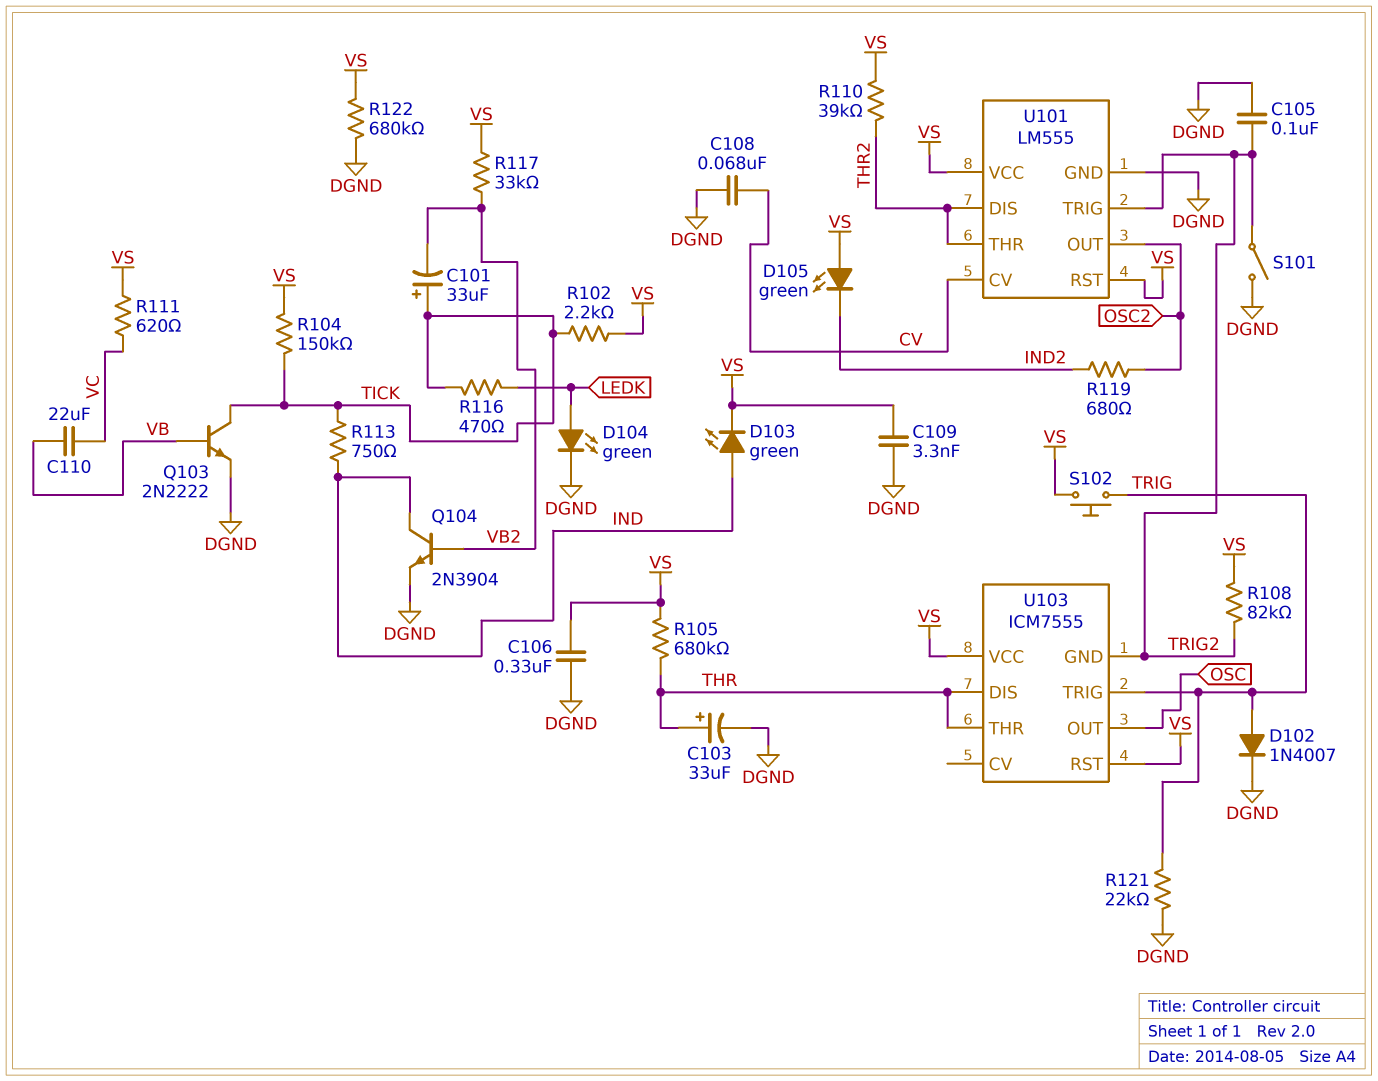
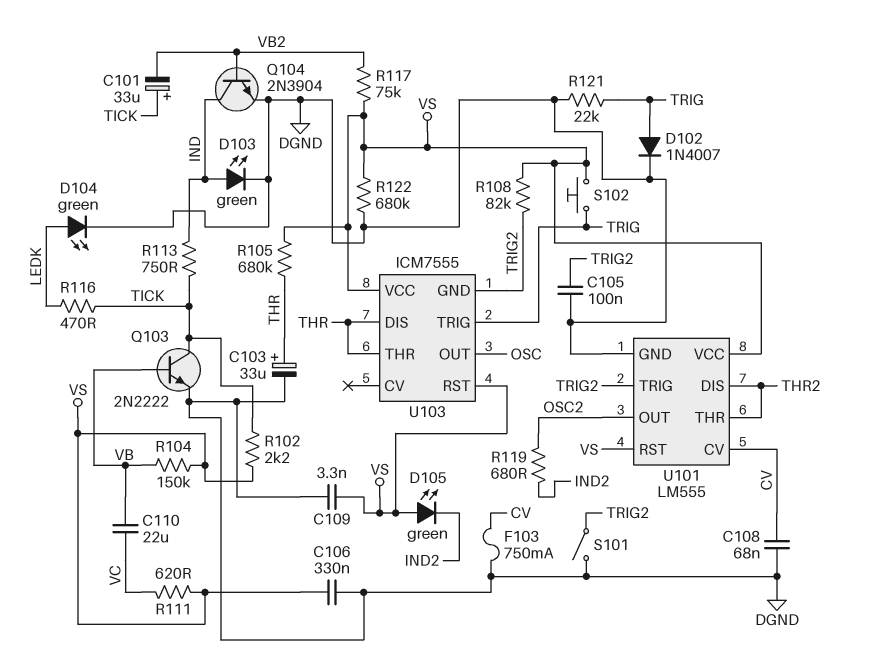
D103: LED green (A IND, K VS) -> LED green (A IND, K DGND)
F103: none -> 750mA (CV, DGND)
R104: 150k (TICK, VS) -> 150k (VB, VS)
R110: 39k (THR2, VS) -> none
R117: 33k (VB2, VS) -> 75k (VB2, VS)

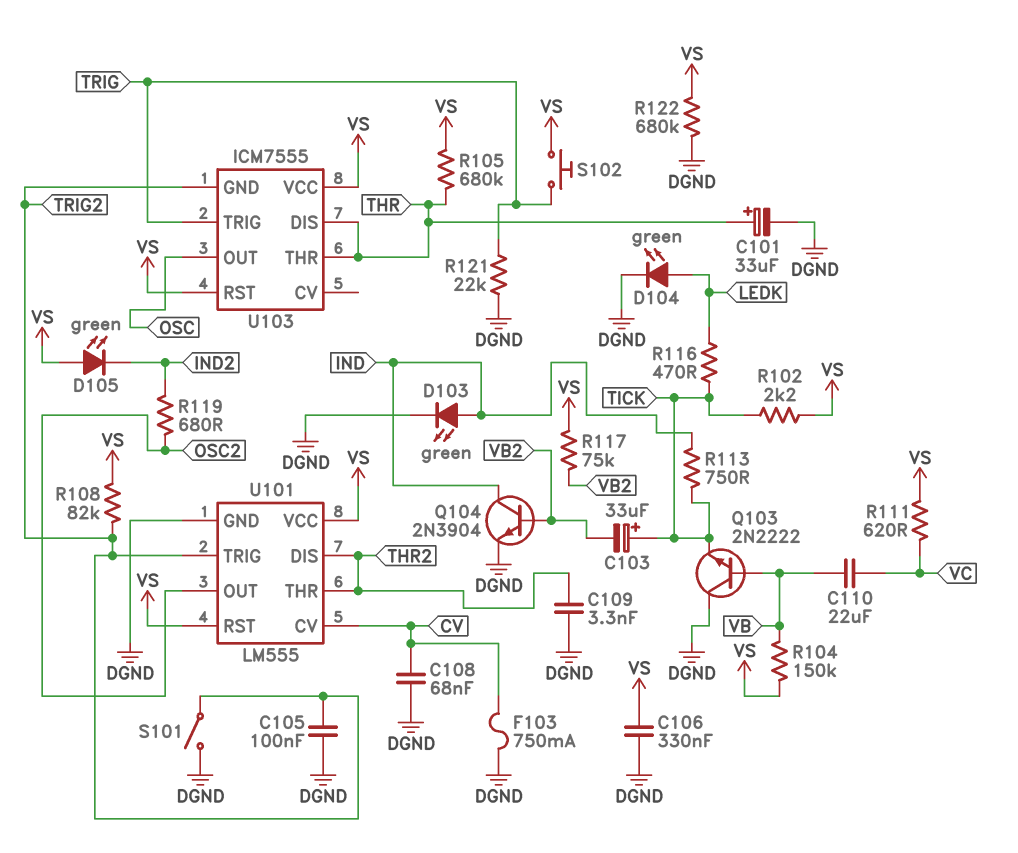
C101: 33uF (plus TICK, minus VB2) -> 33uF (plus THR, minus DGND)
C103: 33uF (plus THR, minus DGND) -> 33uF (plus TICK, minus VB2)
C109: 3.3nF (DGND, VS) -> 3.3nF (DGND, THR2)
D102: diode 1N4007 (A TRIG, K DGND) -> none
Q103: NPN 2N2222 (B VB, C TICK, E DGND) -> NPN 2N2222 (B VB, C DGND, E TICK)

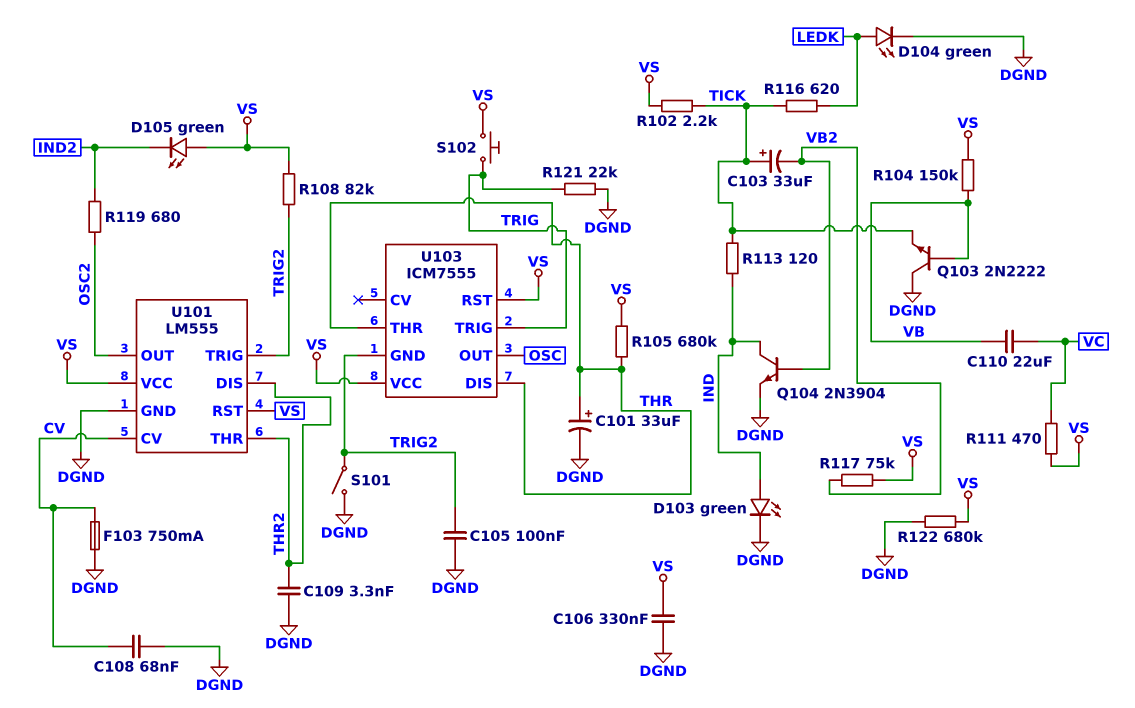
R111: 620 (VC, VS) -> 470 (VC, VS)
R113: 750 (IND, TICK) -> 120 (IND, TICK)
R116: 470 (LEDK, TICK) -> 620 (LEDK, TICK)

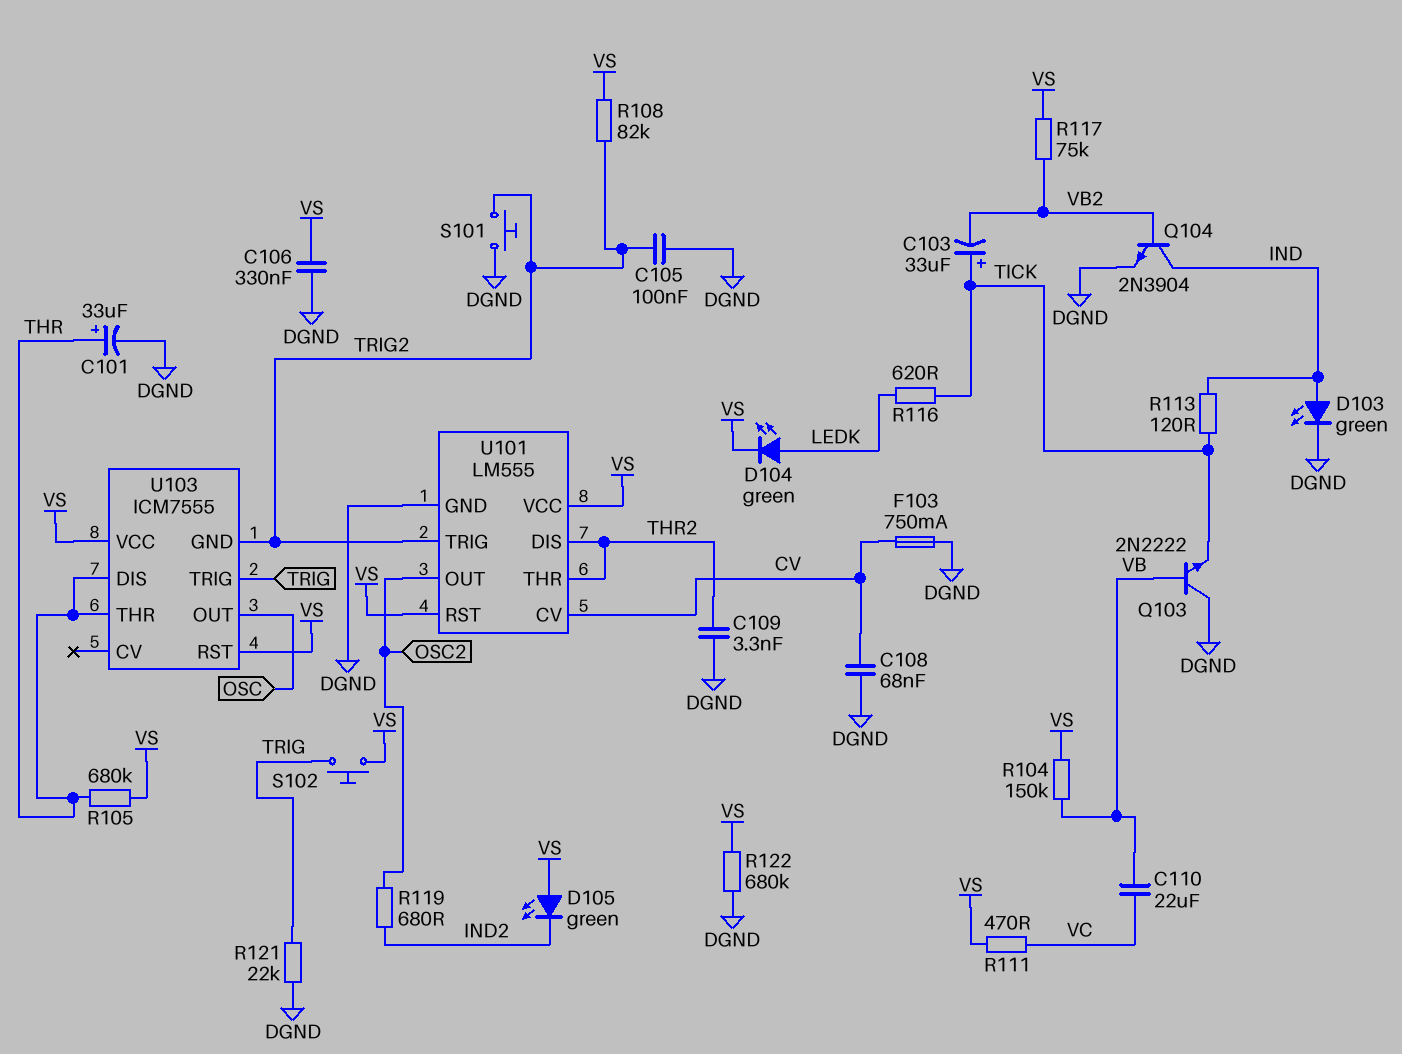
D104: LED green (A LEDK, K DGND) -> LED green (A LEDK, K VS)
R102: 2.2k (TICK, VS) -> none
S101: switch (DGND, TRIG2) -> button (DGND, TRIG2)

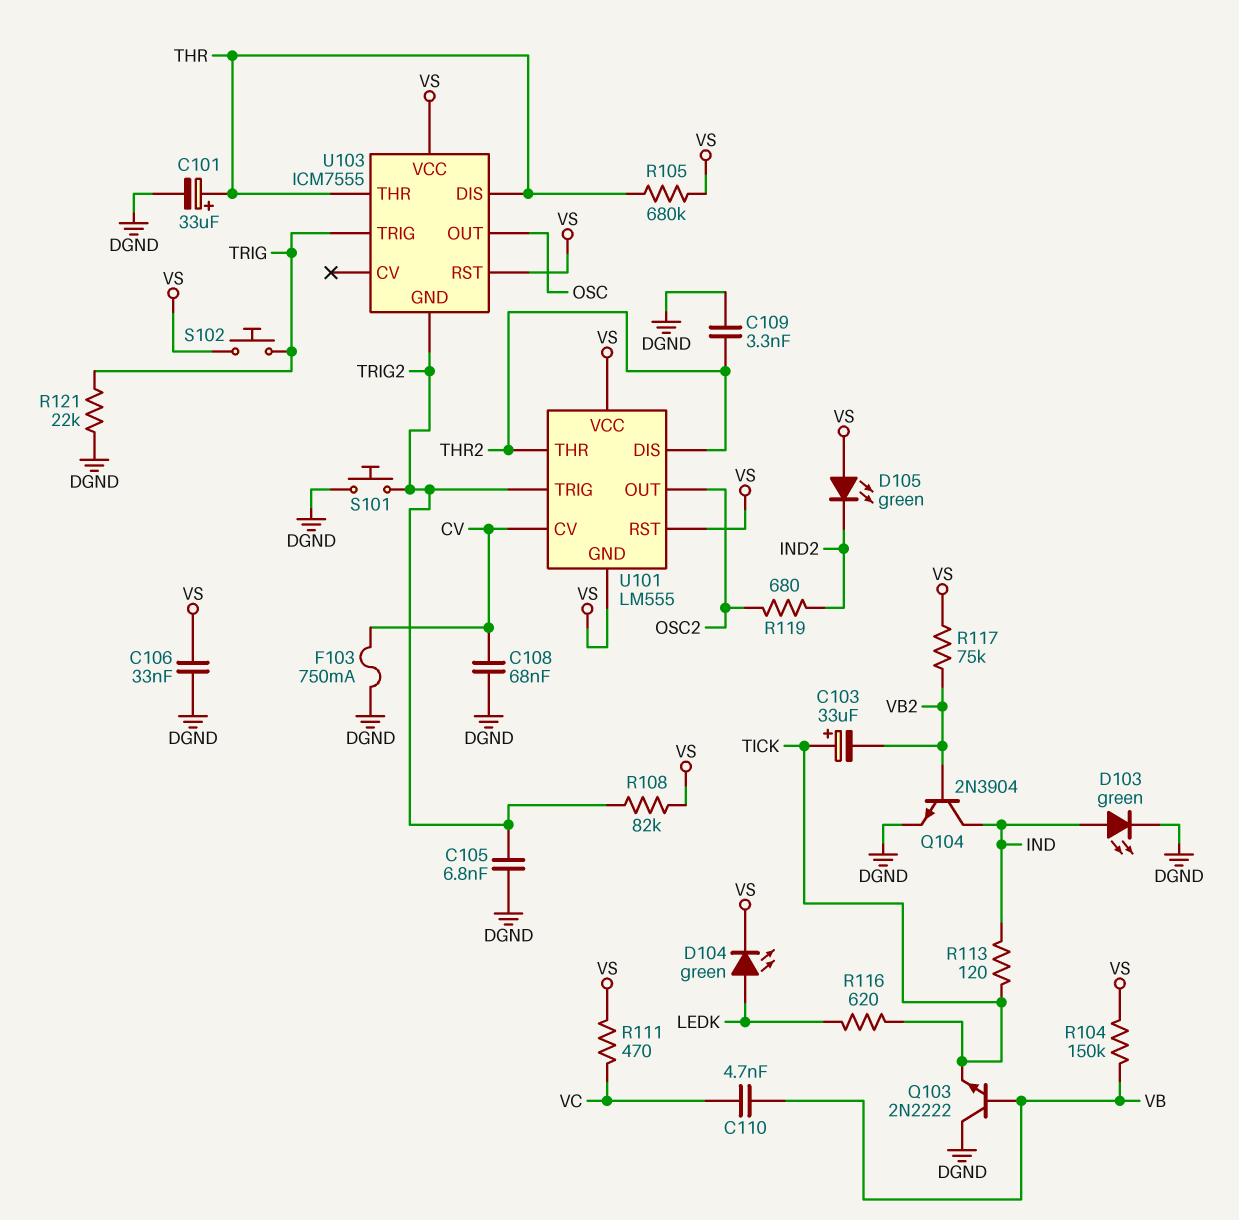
C105: 100nF (DGND, TRIG2) -> 6.8nF (DGND, TRIG2)
C106: 330nF (DGND, VS) -> 33nF (DGND, VS)
C110: 22uF (VB, VC) -> 4.7nF (VB, VC)
R122: 680k (DGND, VS) -> none
U101 pin GND: DGND -> VS

